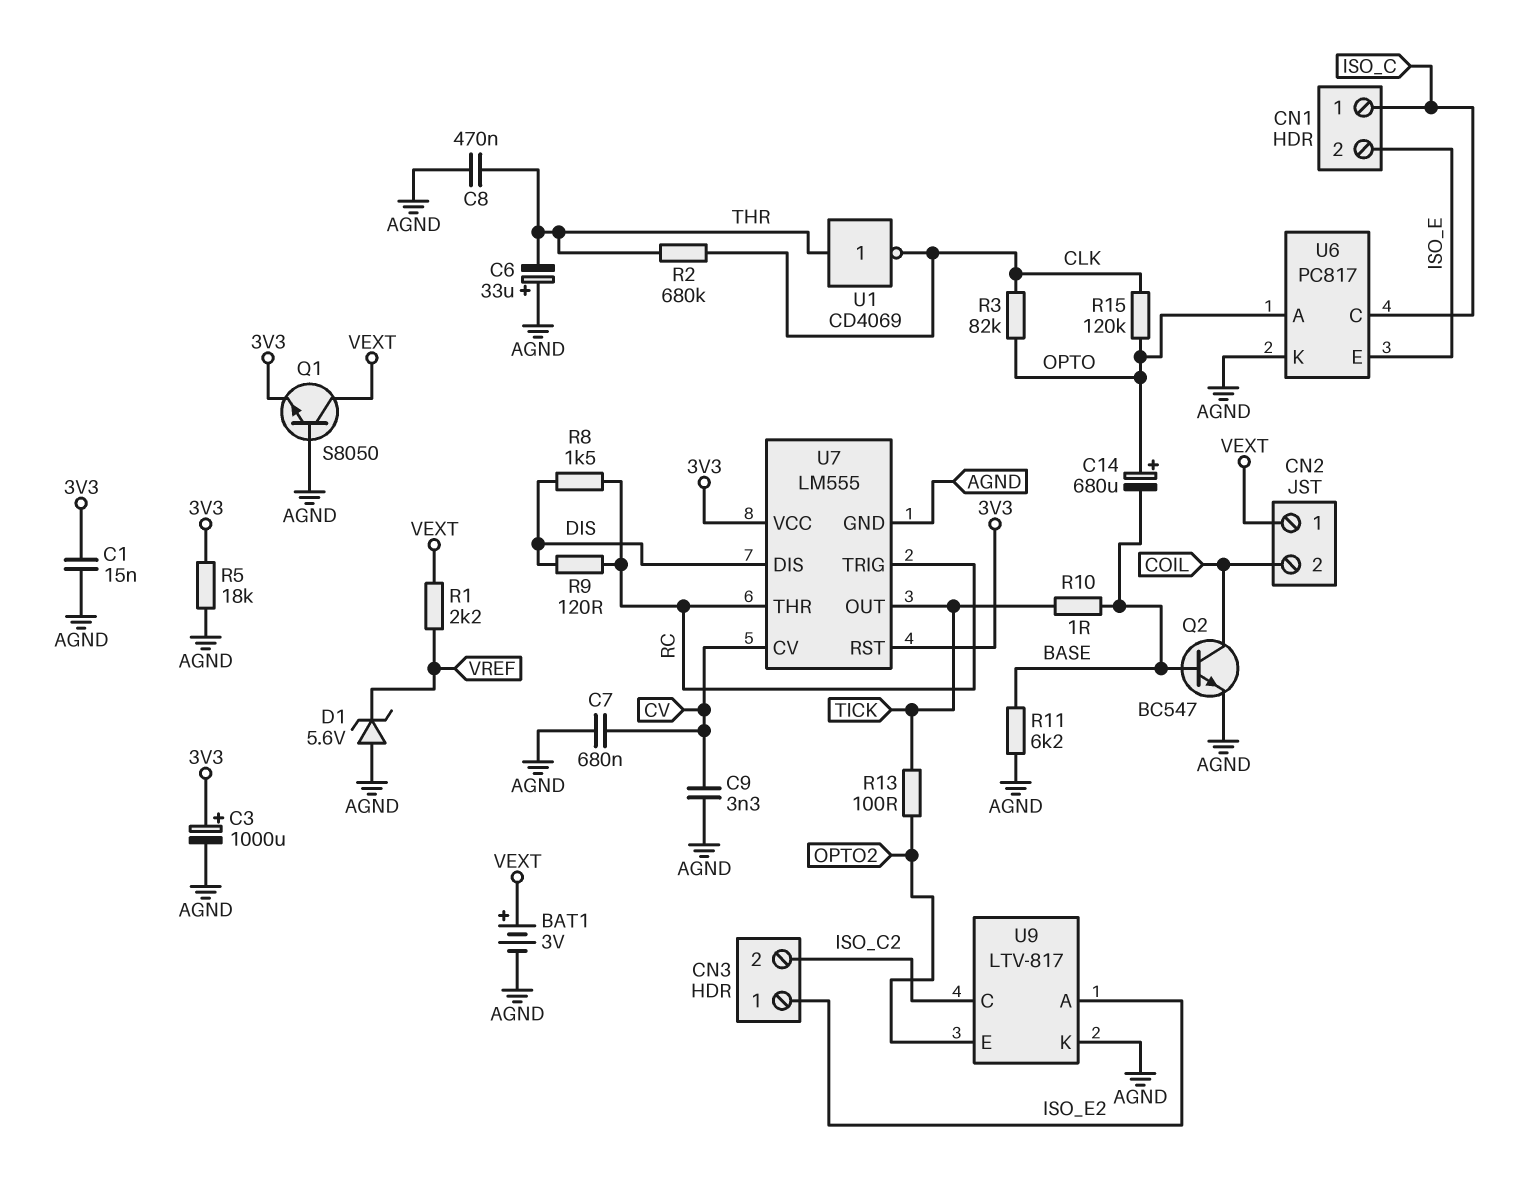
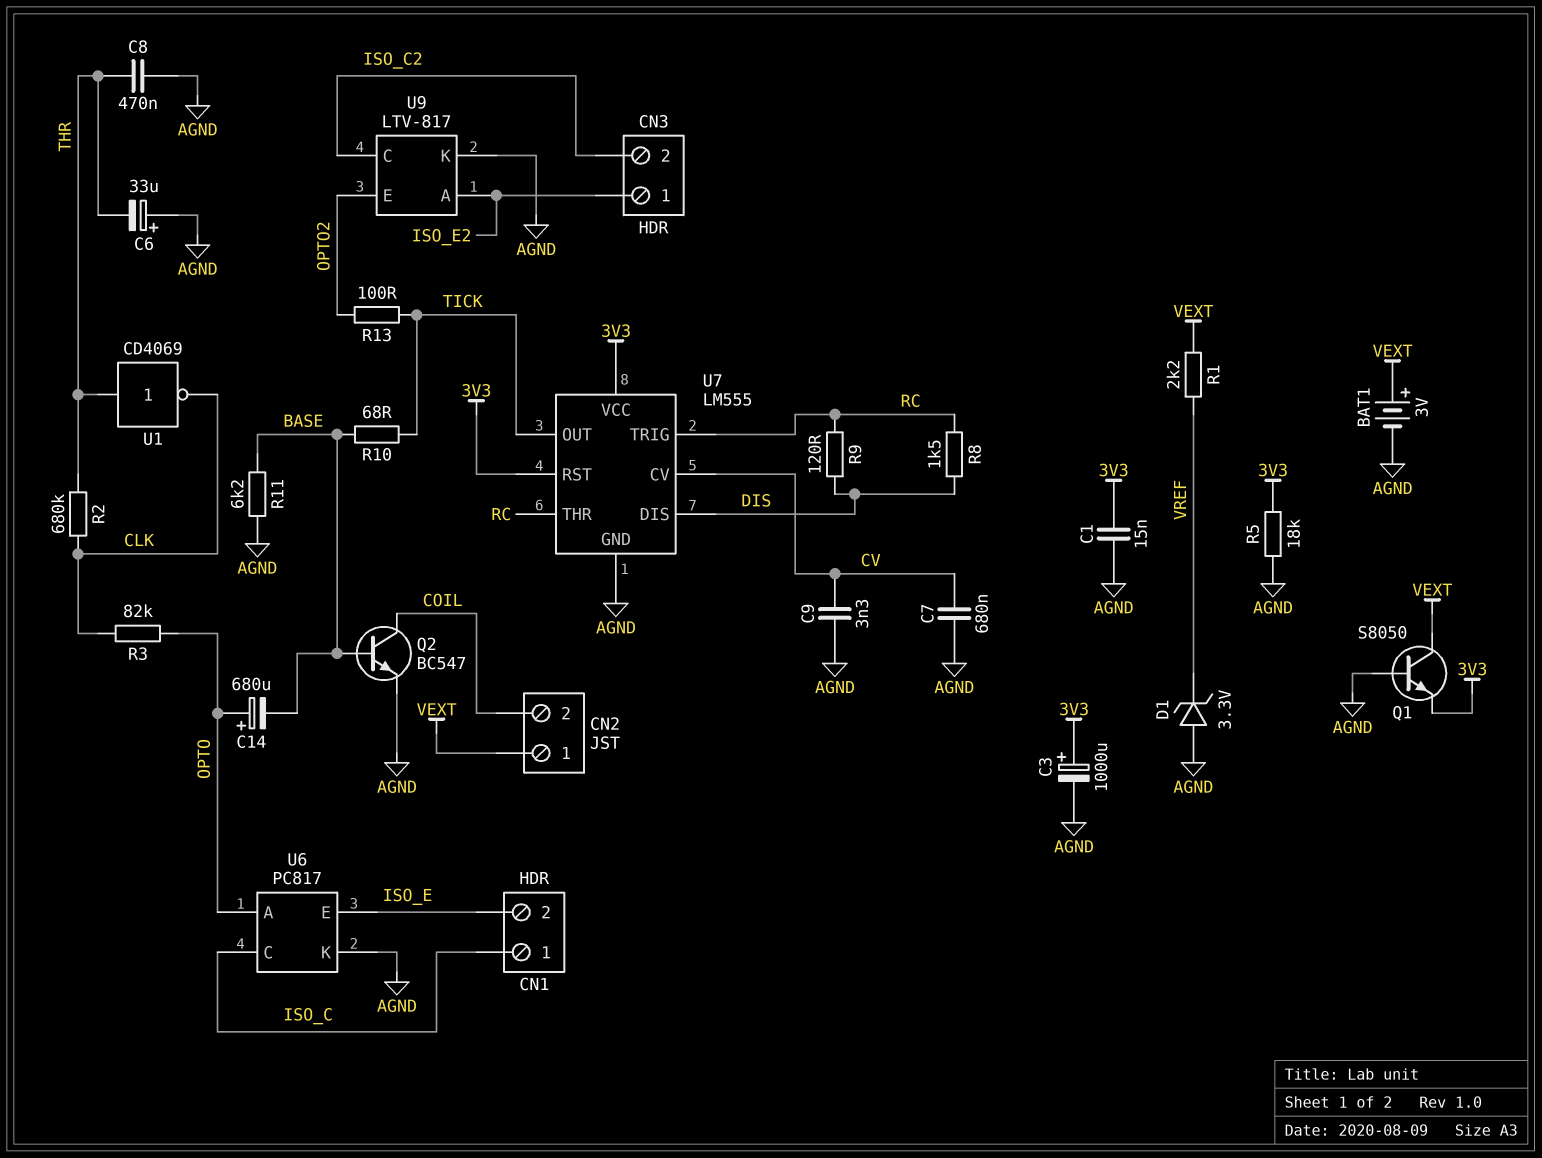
D1: zener 5.6V (A AGND, K VREF) -> zener 3.3V (A AGND, K VREF)
R10: 1 (BASE, TICK) -> 68 (BASE, TICK)
R15: 120k (CLK, OPTO) -> none

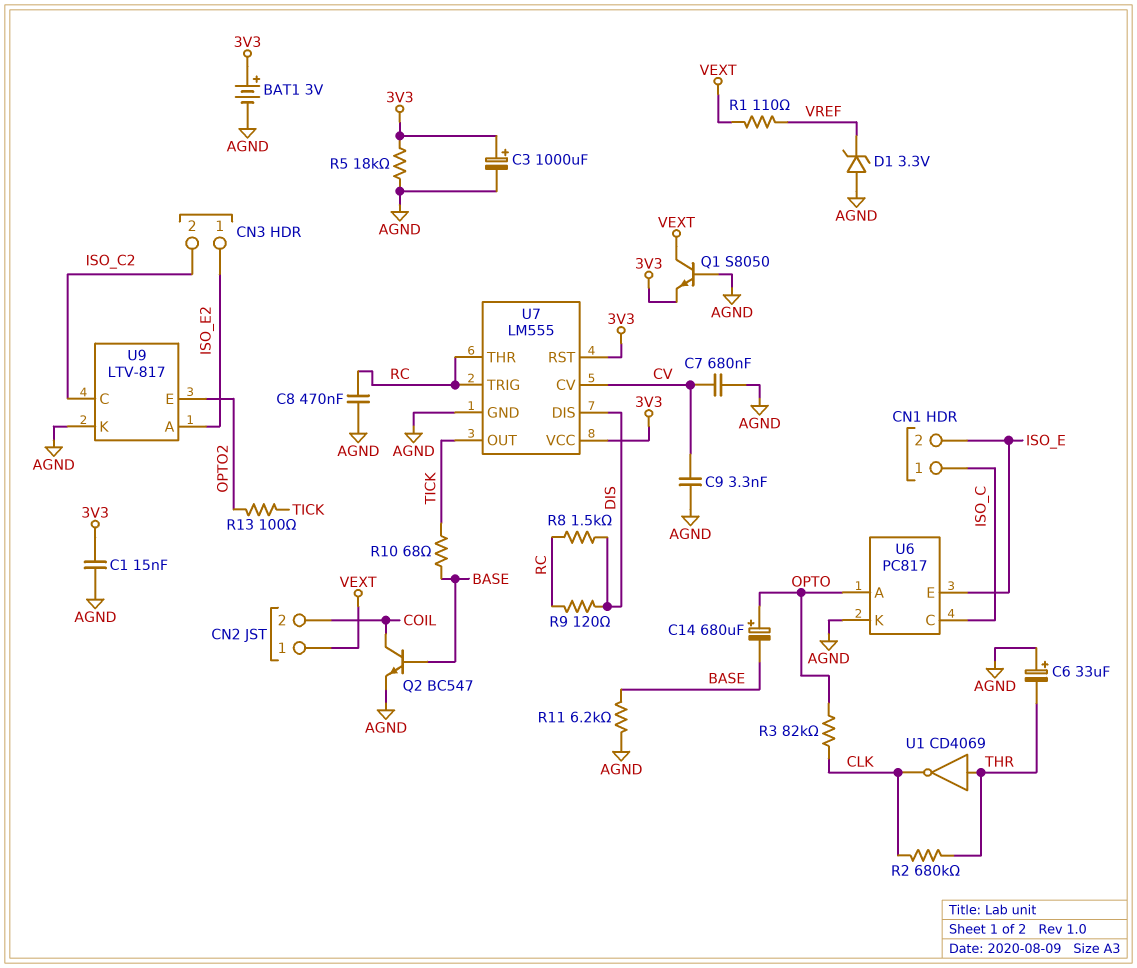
BAT1: 3V (plus VEXT, minus AGND) -> 3V (plus 3V3, minus AGND)
C8: 470nF (AGND, THR) -> 470nF (AGND, RC)
R1: 2.2k (VEXT, VREF) -> 110 (VEXT, VREF)

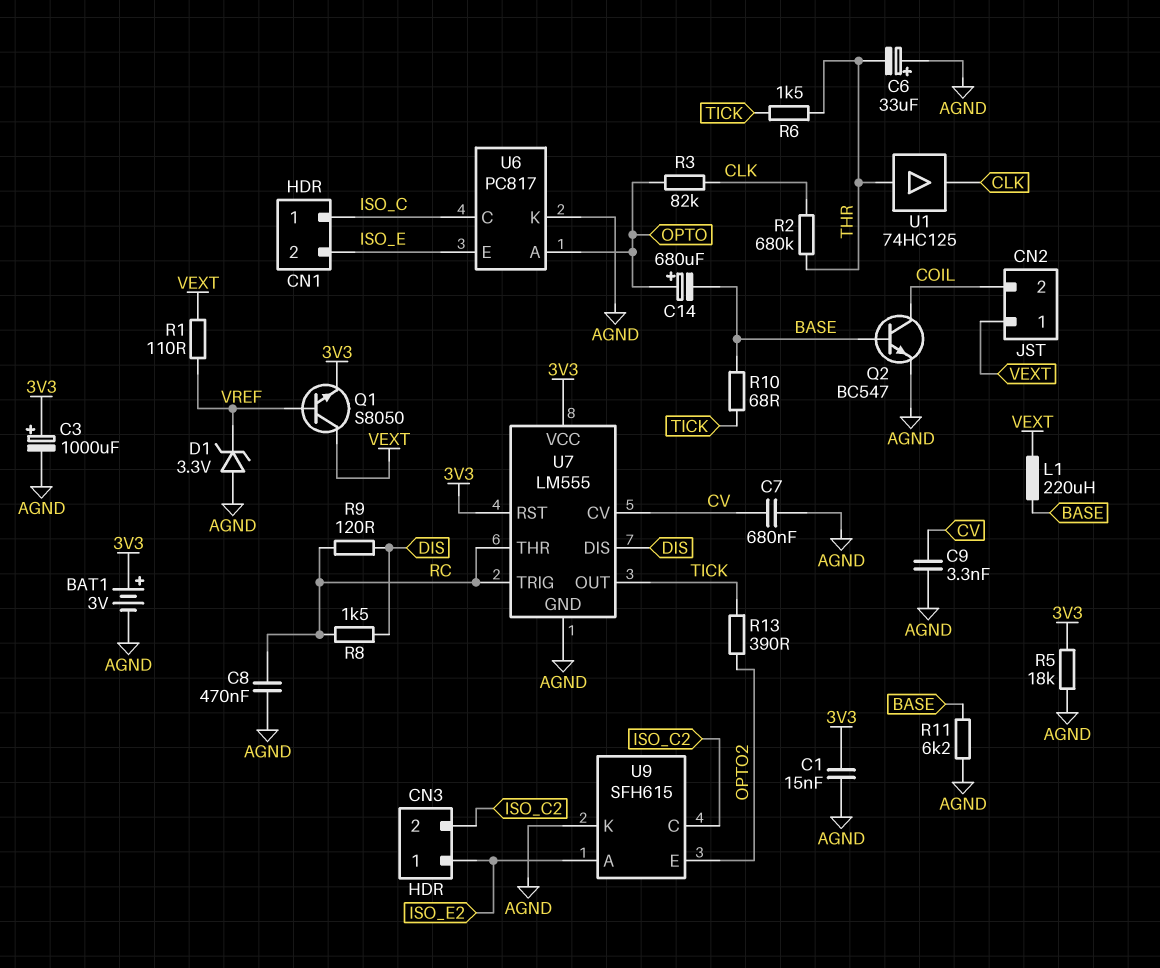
L1: none -> 220uH (BASE, VEXT)
Q1: NPN S8050 (B AGND, C VEXT, E 3V3) -> NPN S8050 (B VREF, C VEXT, E 3V3)
R6: none -> 1.5k (THR, TICK)
R13: 100 (OPTO2, TICK) -> 390 (OPTO2, TICK)
U1: NOT CD4069 (in THR, out CLK) -> buffer 74HC125 (in THR, out CLK)
U9: LTV-817 -> SFH615

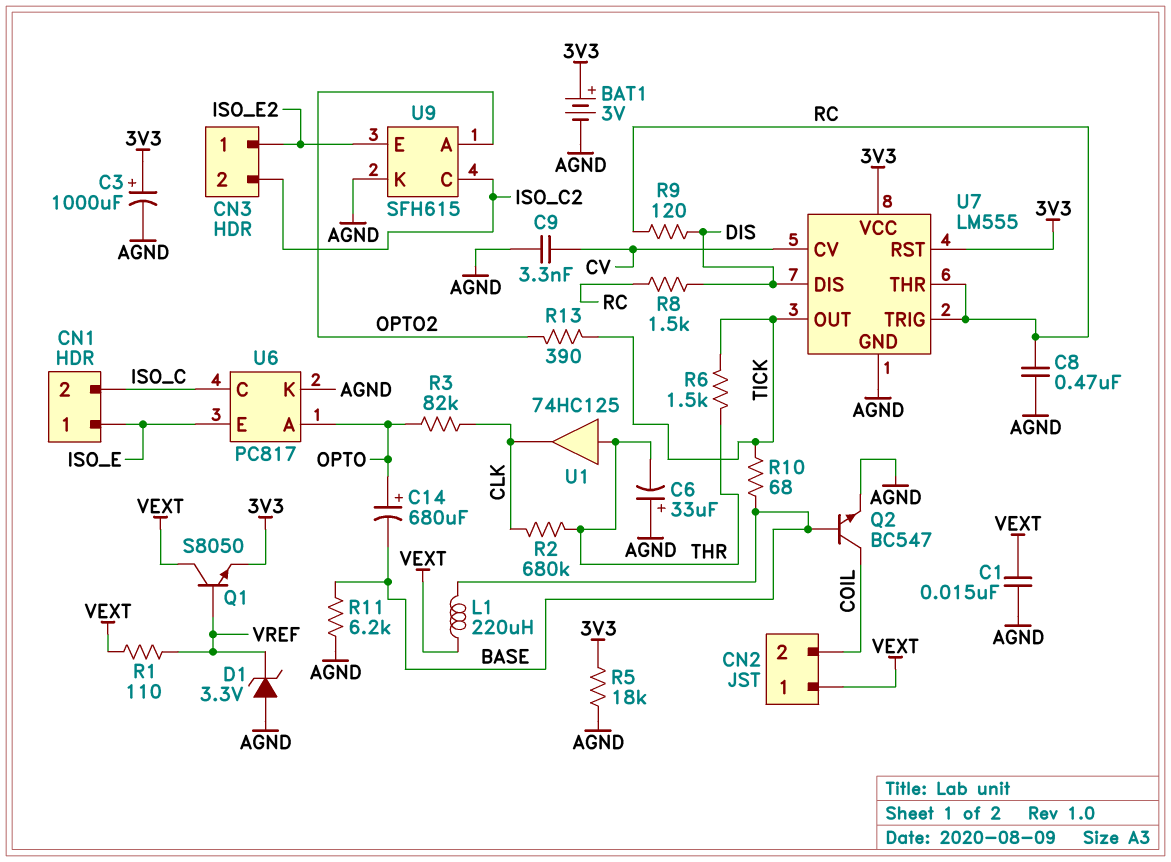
C1: 15nF (3V3, AGND) -> 15nF (AGND, VEXT)
C7: 680nF (AGND, CV) -> none
CN1 pin 1: ISO_C -> ISO_E
CN1 pin 2: ISO_E -> ISO_C
U9 pin A: ISO_E2 -> OPTO2
U9 pin E: OPTO2 -> ISO_E2

